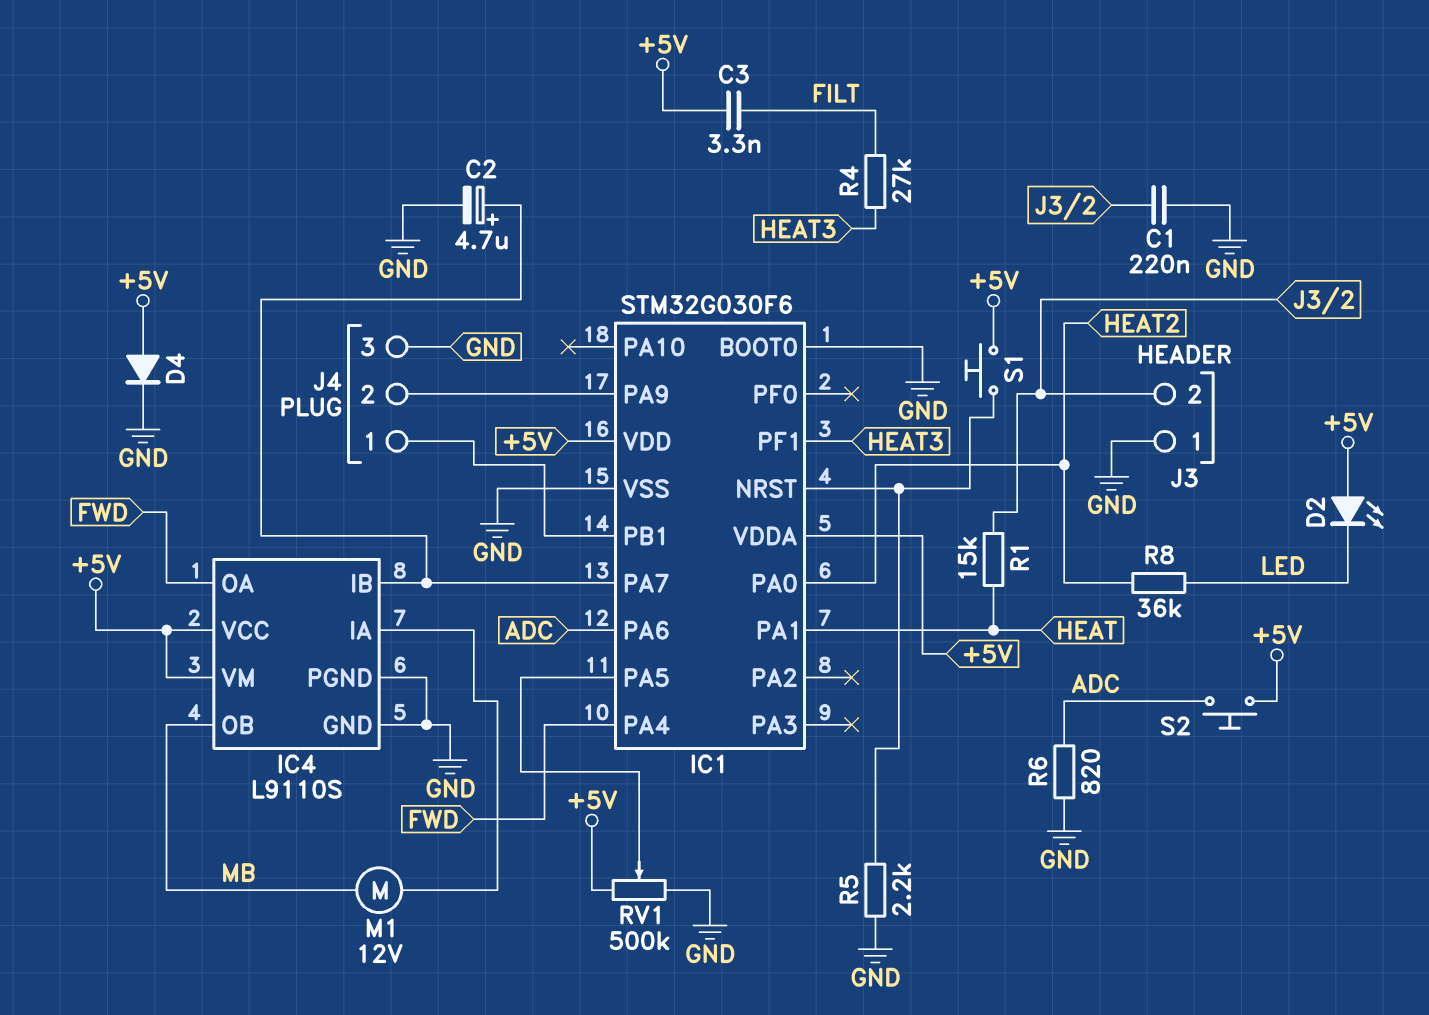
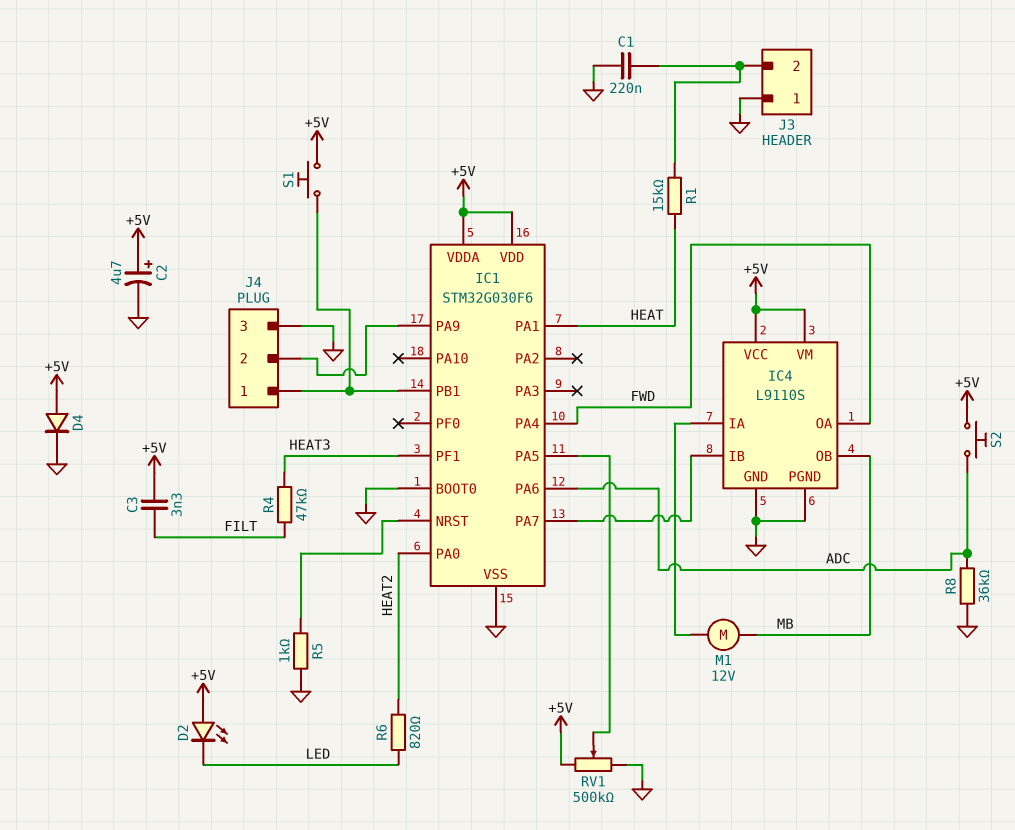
C2: 4.7uF (plus IC1/PA7, minus GND) -> 4.7uF (plus +5V, minus GND)
R4: 27k (FILT, HEAT3) -> 47k (FILT, HEAT3)
R5: 2.2k (GND, IC1/NRST) -> 1k (GND, IC1/NRST)
R6: 820 (ADC, GND) -> 820 (HEAT2, LED)
R8: 36k (HEAT2, LED) -> 36k (ADC, GND)
S1: button (+5V, IC1/NRST) -> button (+5V, IC1/PB1)

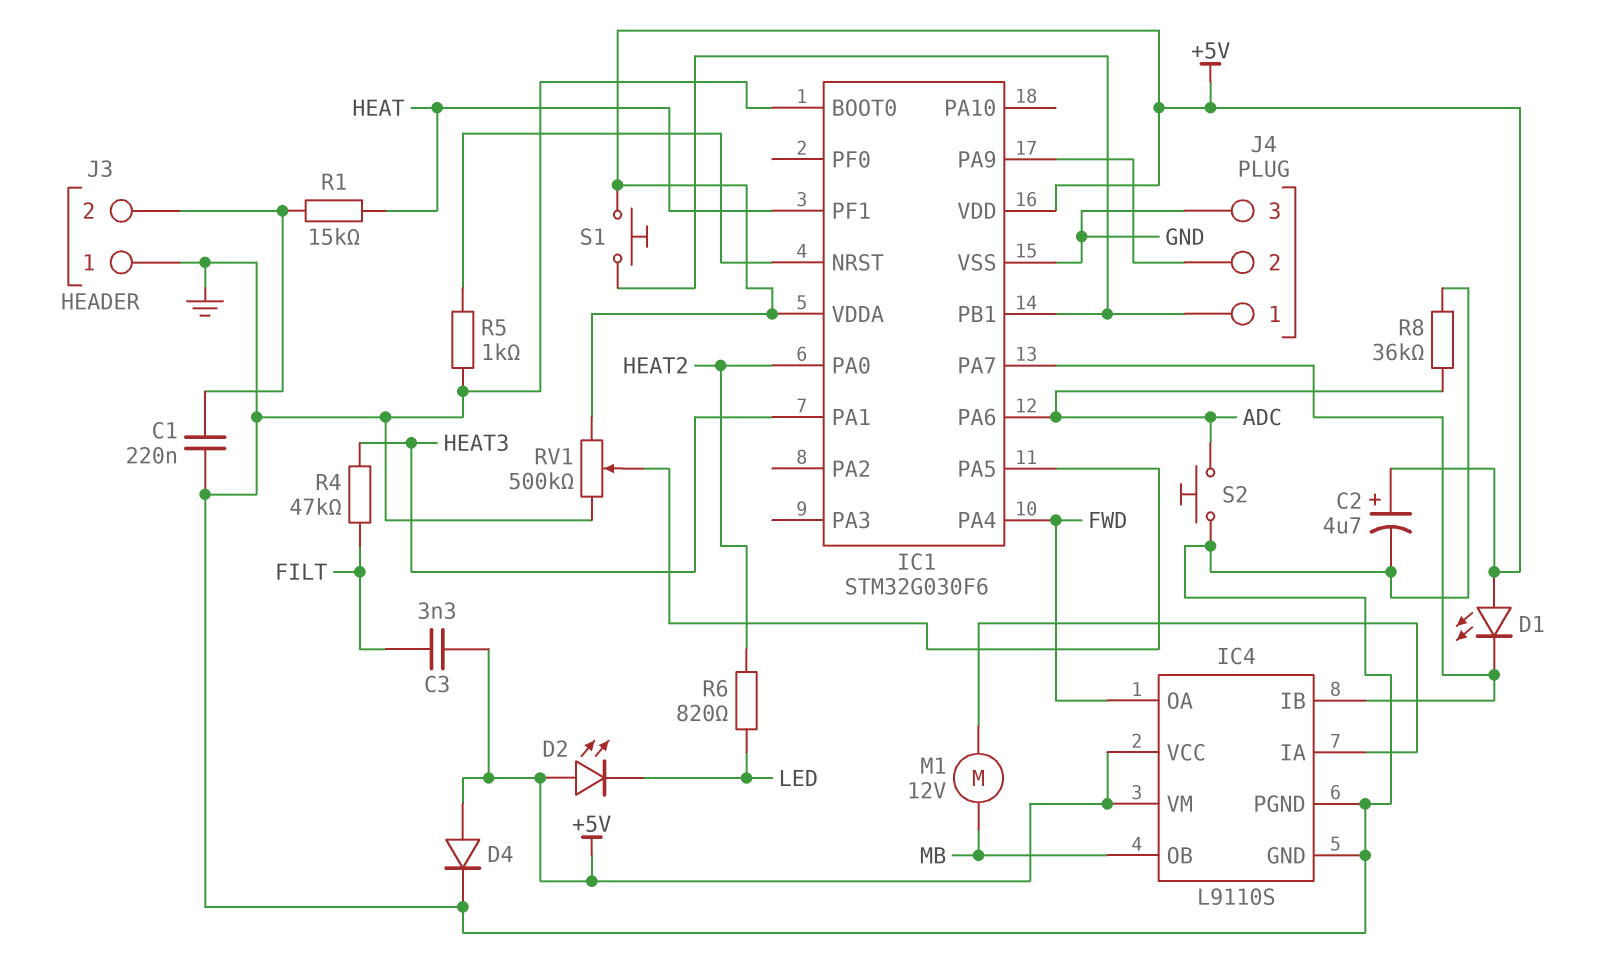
D1: none -> LED (A +5V, K IC1/PA7)
IC1 pin PA1: HEAT -> HEAT3
IC1 pin PF1: HEAT3 -> HEAT
S2: button (+5V, ADC) -> button (ADC, GND)

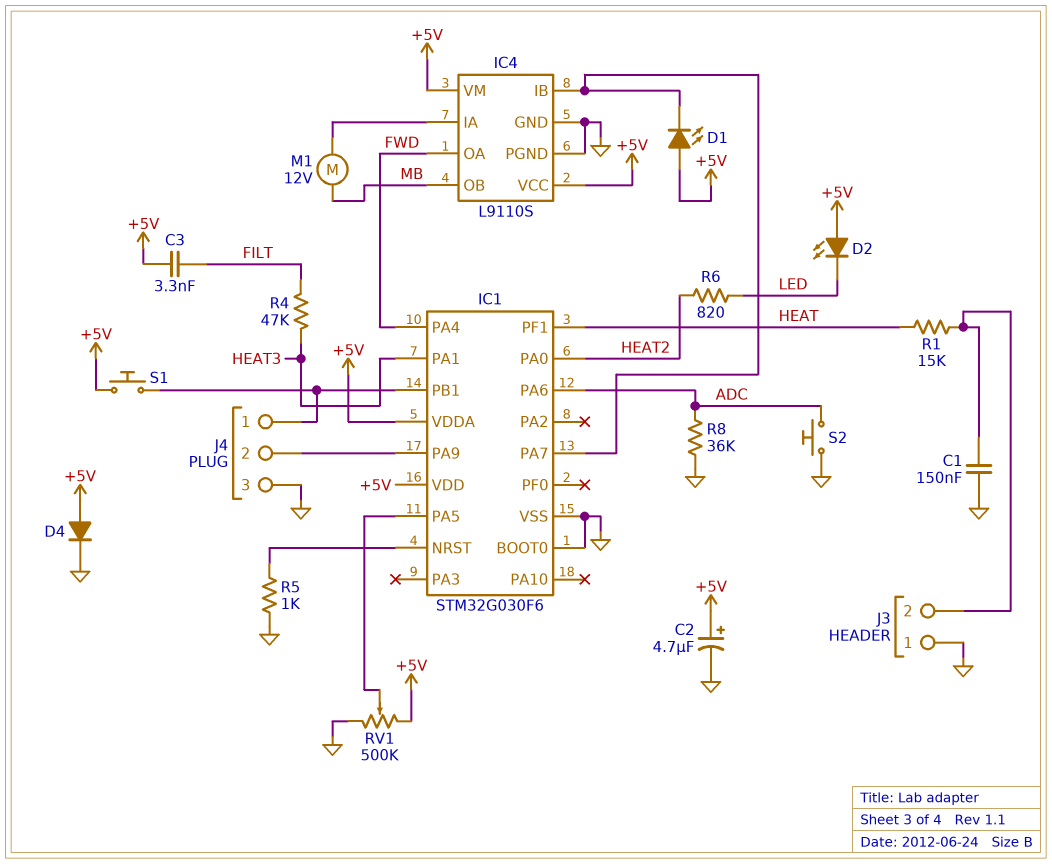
C1: 220nF (GND, J3/2) -> 150nF (GND, J3/2)

